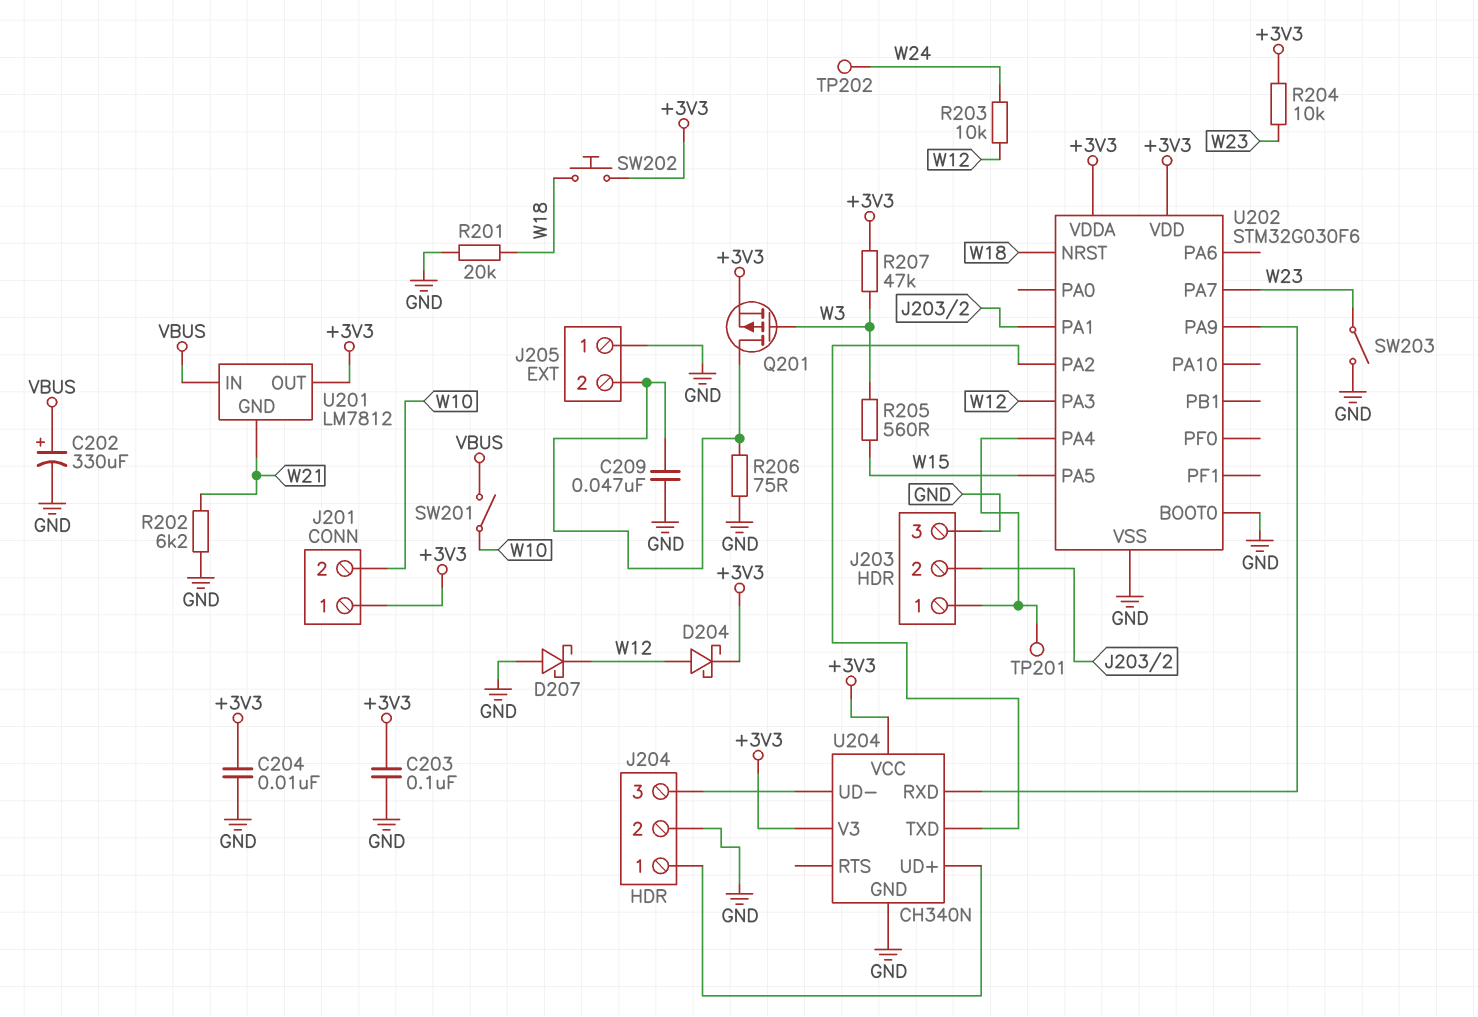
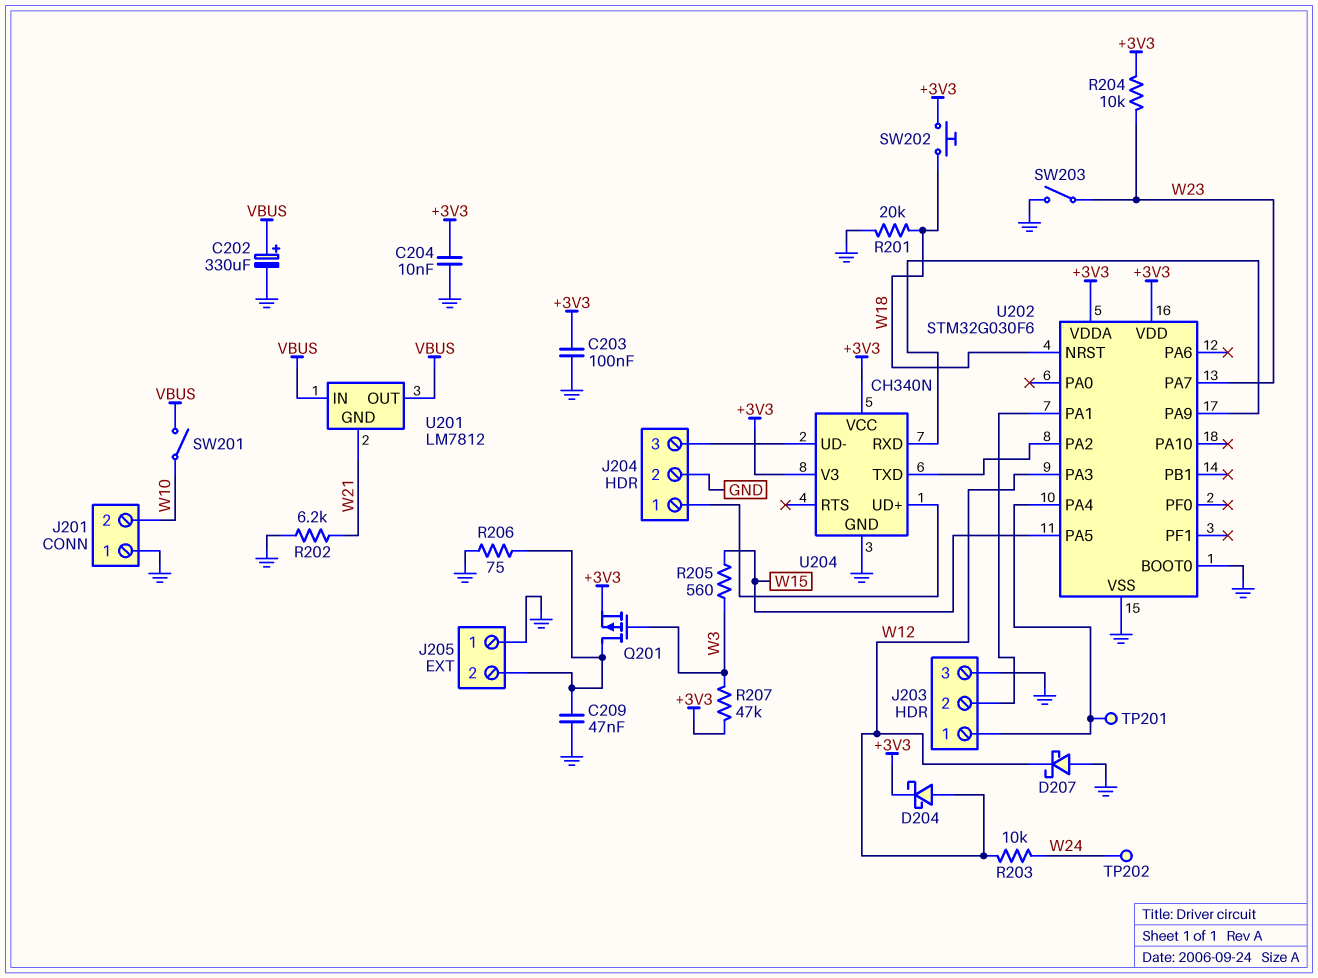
J201 pin 1: +3V3 -> GND
U201 pin OUT: +3V3 -> VBUS

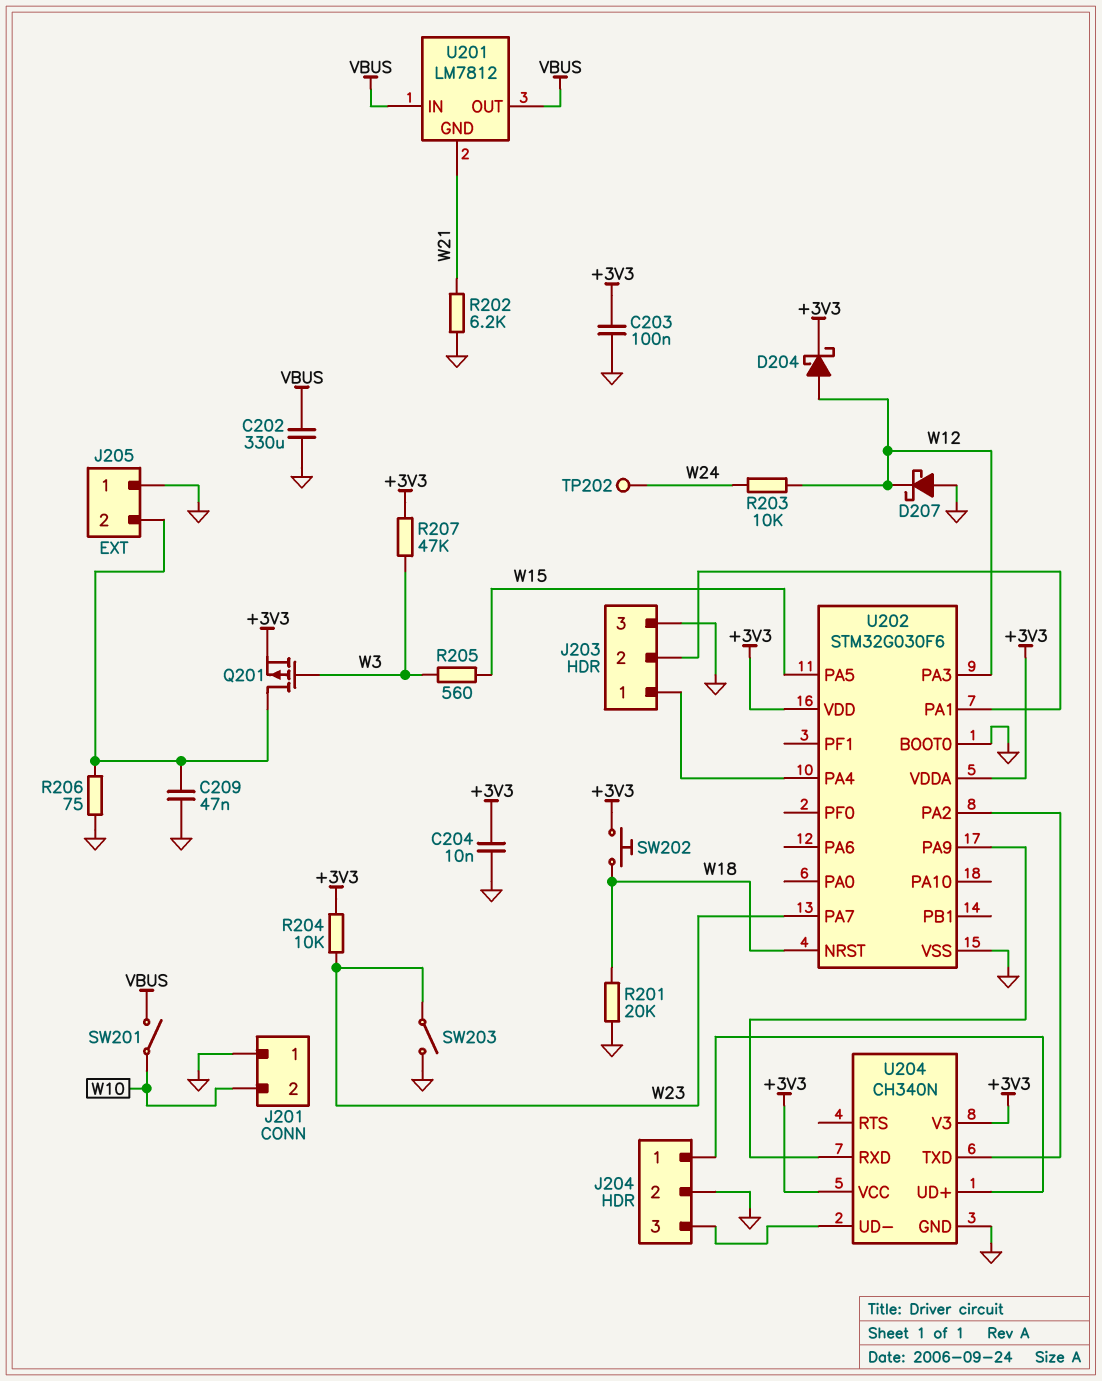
C202: 330uF (plus VBUS, minus GND) -> 330uF (GND, VBUS)
TP201: test point (J203/1) -> none

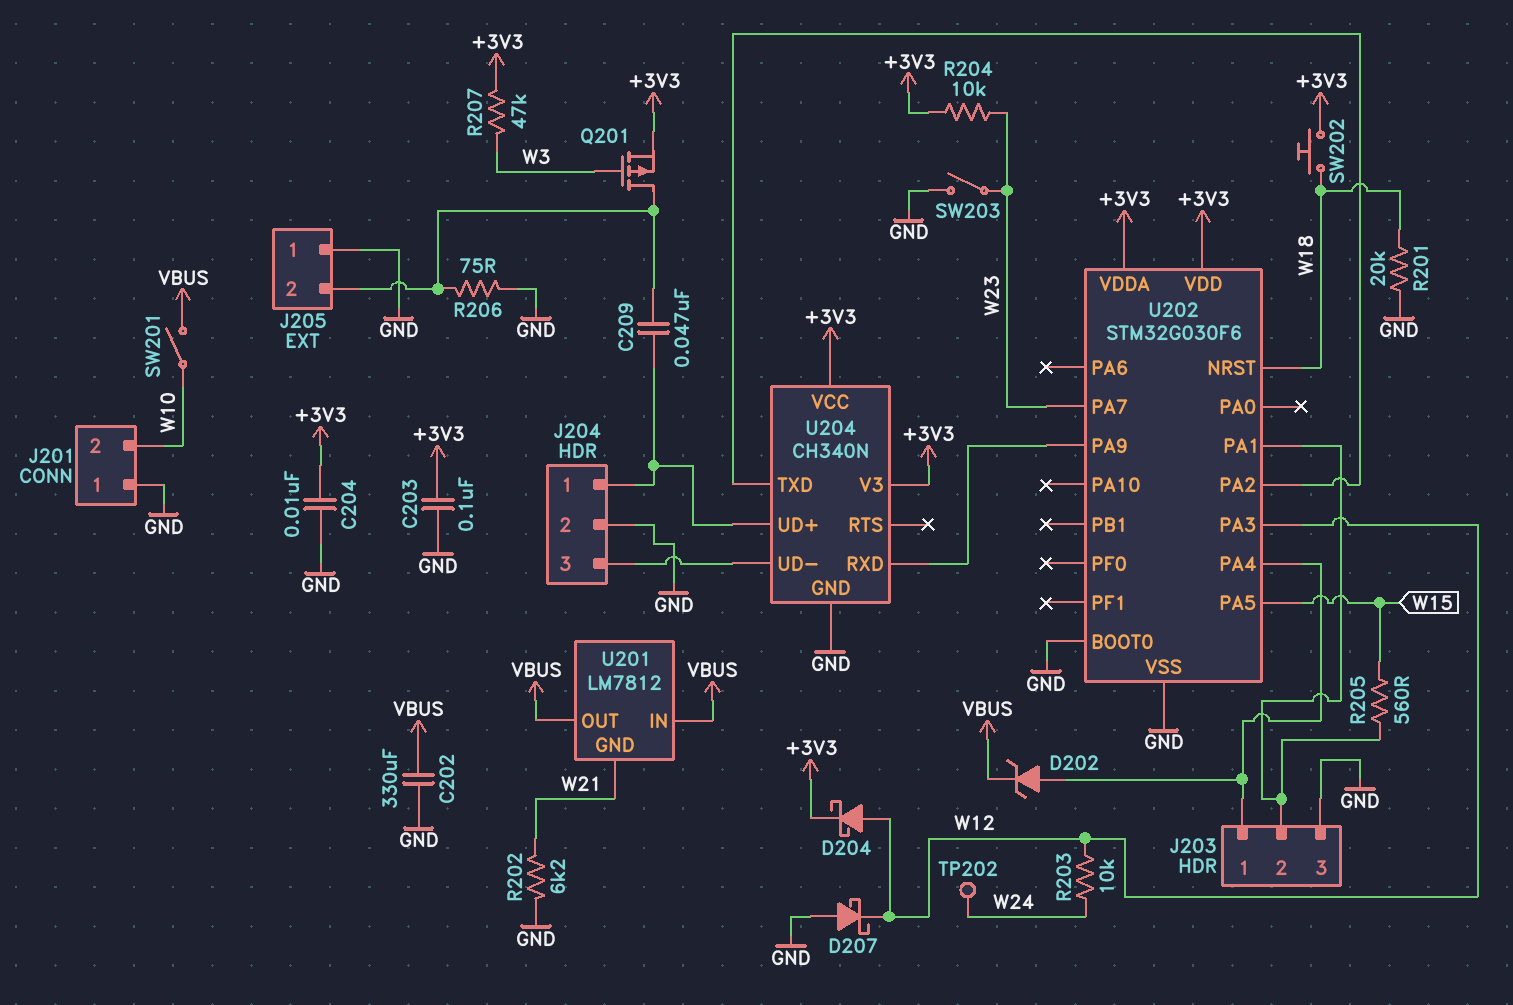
C209: 47nF (GND, J205/2) -> 47nF (J204/1, J205/2)
D202: none -> zener (A J203/1, K VBUS)
R205: 560 (W3, W15) -> 560 (J203/2, W15)

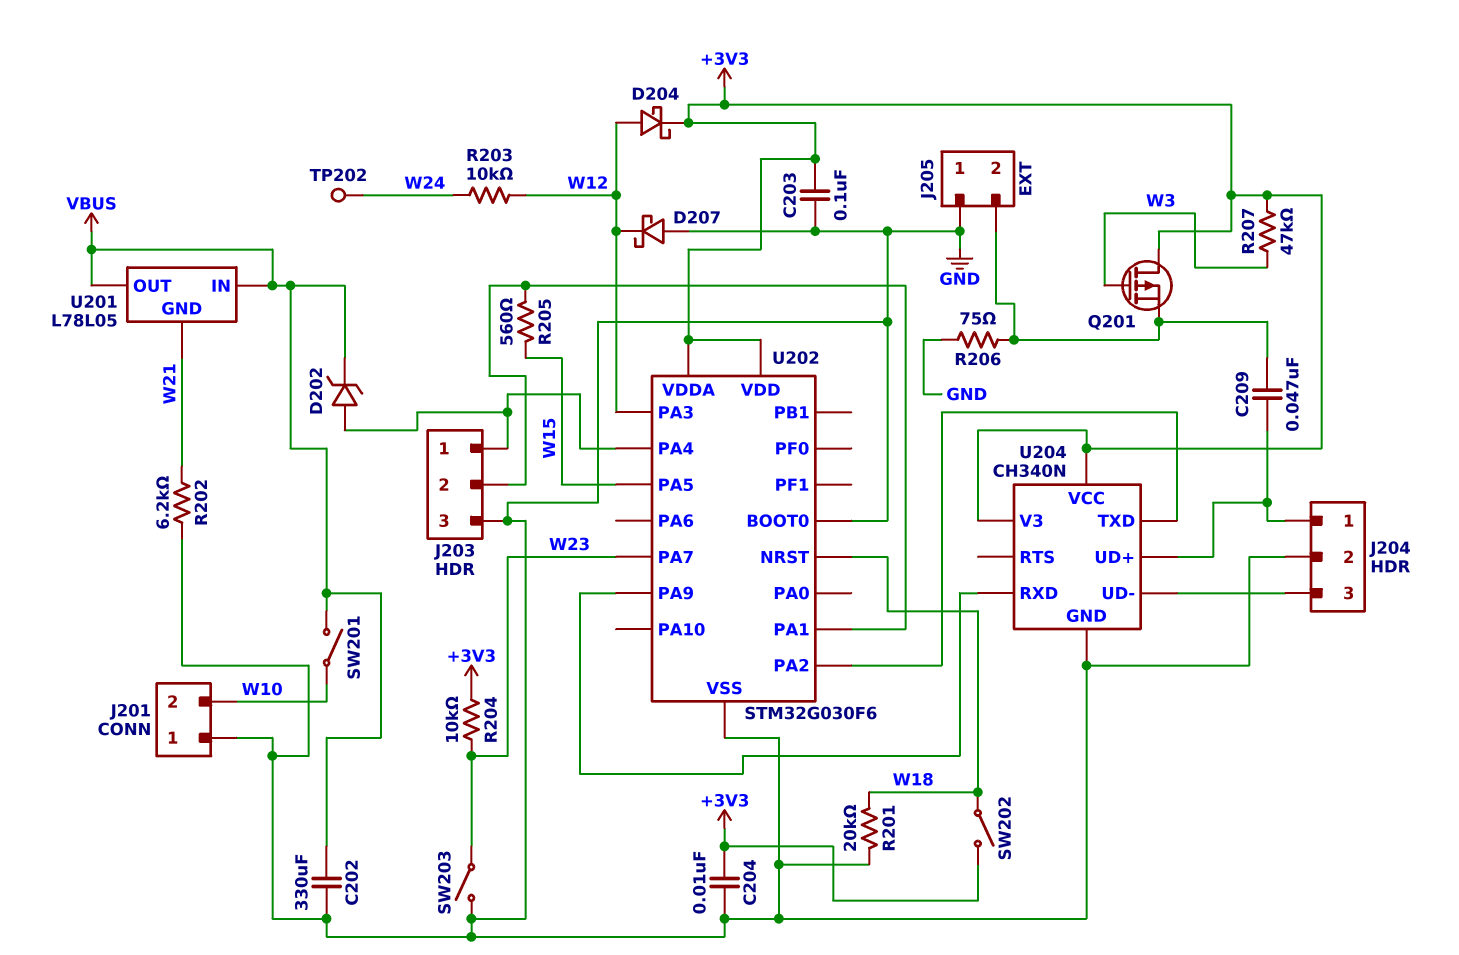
Q201: PMOS (G W3, D J205/2, S +3V3) -> PMOS (G W3, D +3V3, S J205/2)
SW202: button (+3V3, W18) -> switch (+3V3, W18)
U201: LM7812 -> L78L05

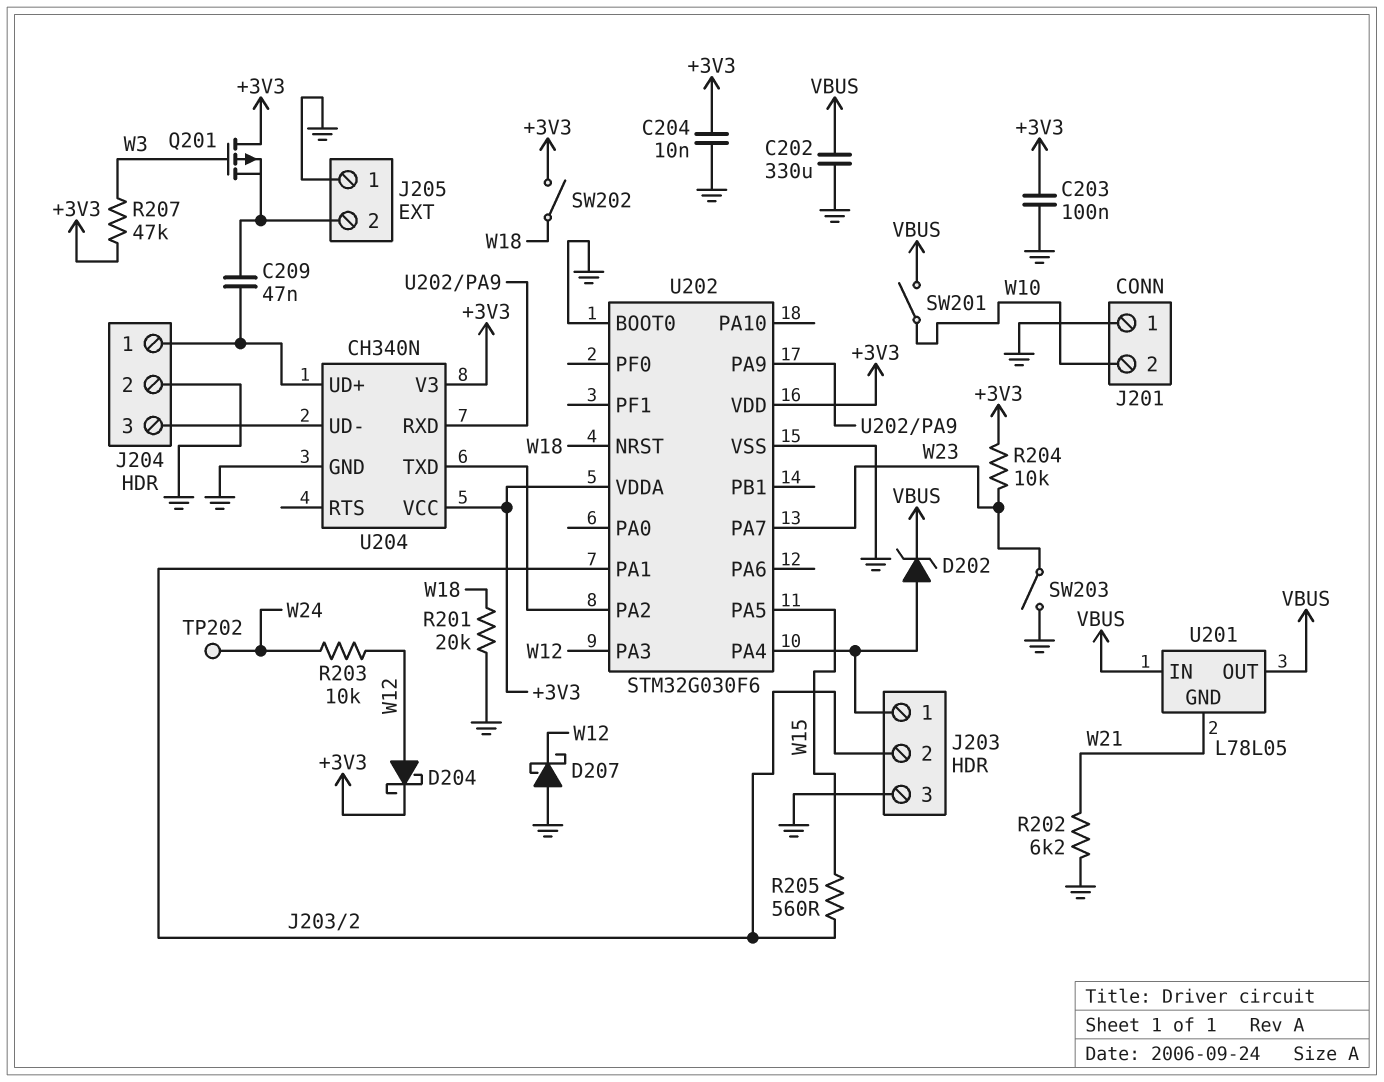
R206: 75 (GND, J205/2) -> none

